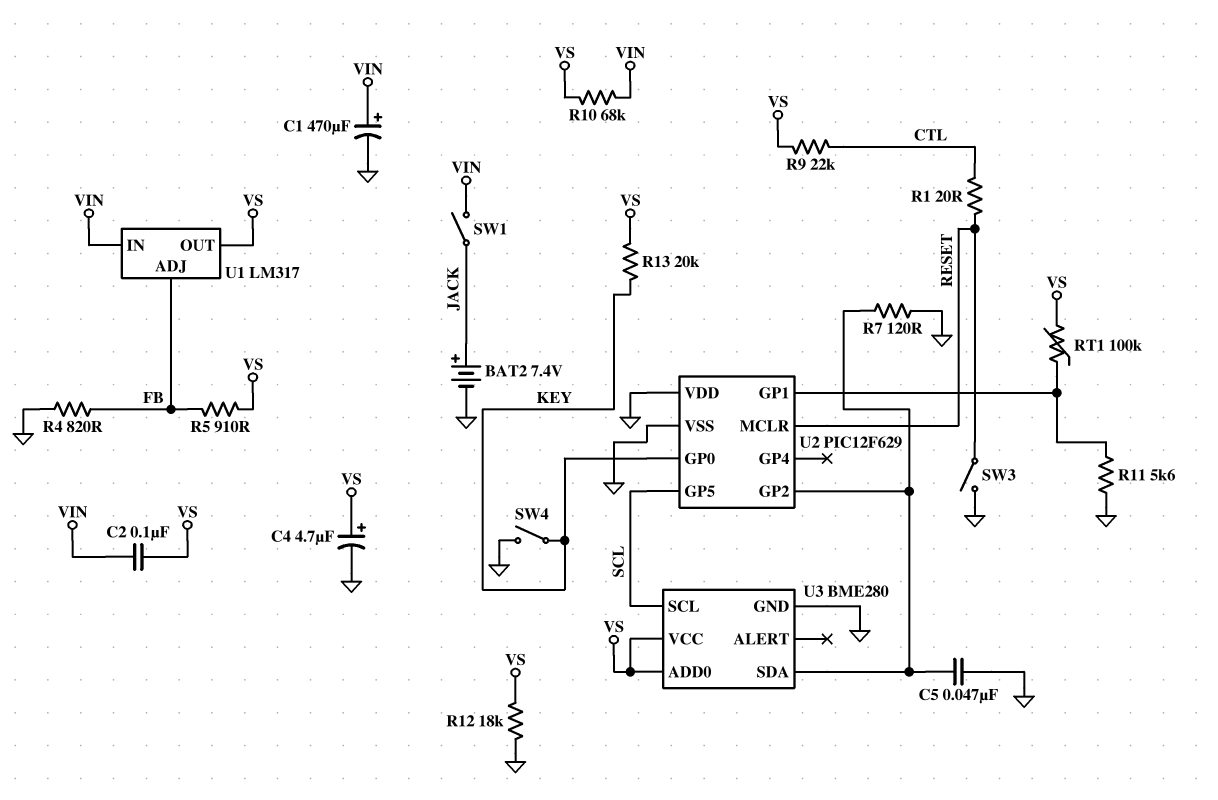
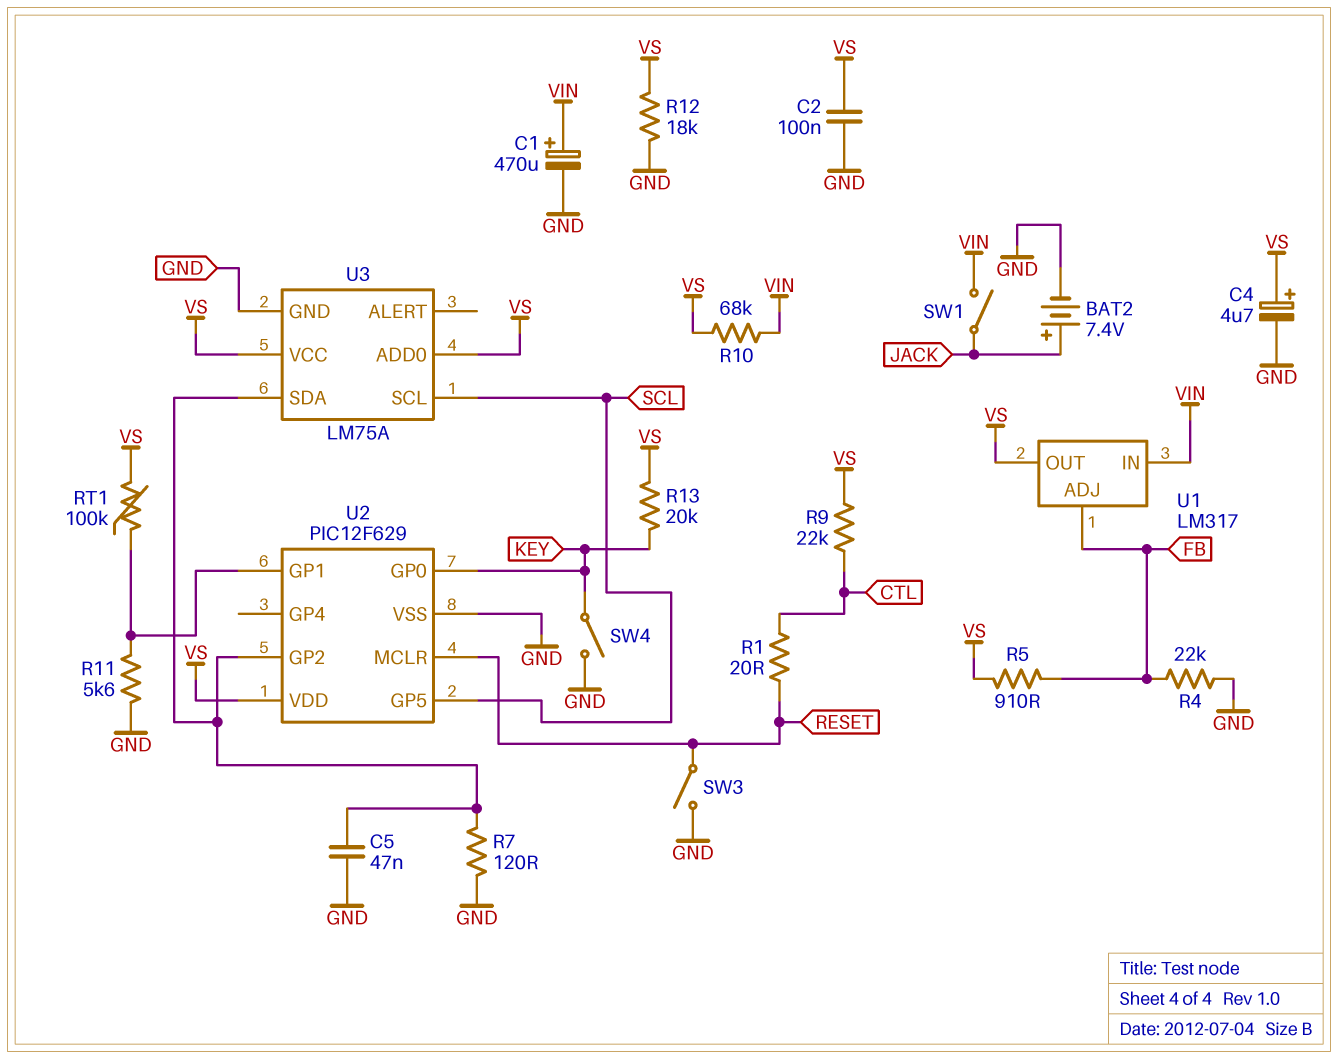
C2: 100nF (VIN, VS) -> 100nF (GND, VS)
R4: 820 (FB, GND) -> 22k (FB, GND)
U2 pin VDD: GND -> VS
U3: BME280 -> LM75A

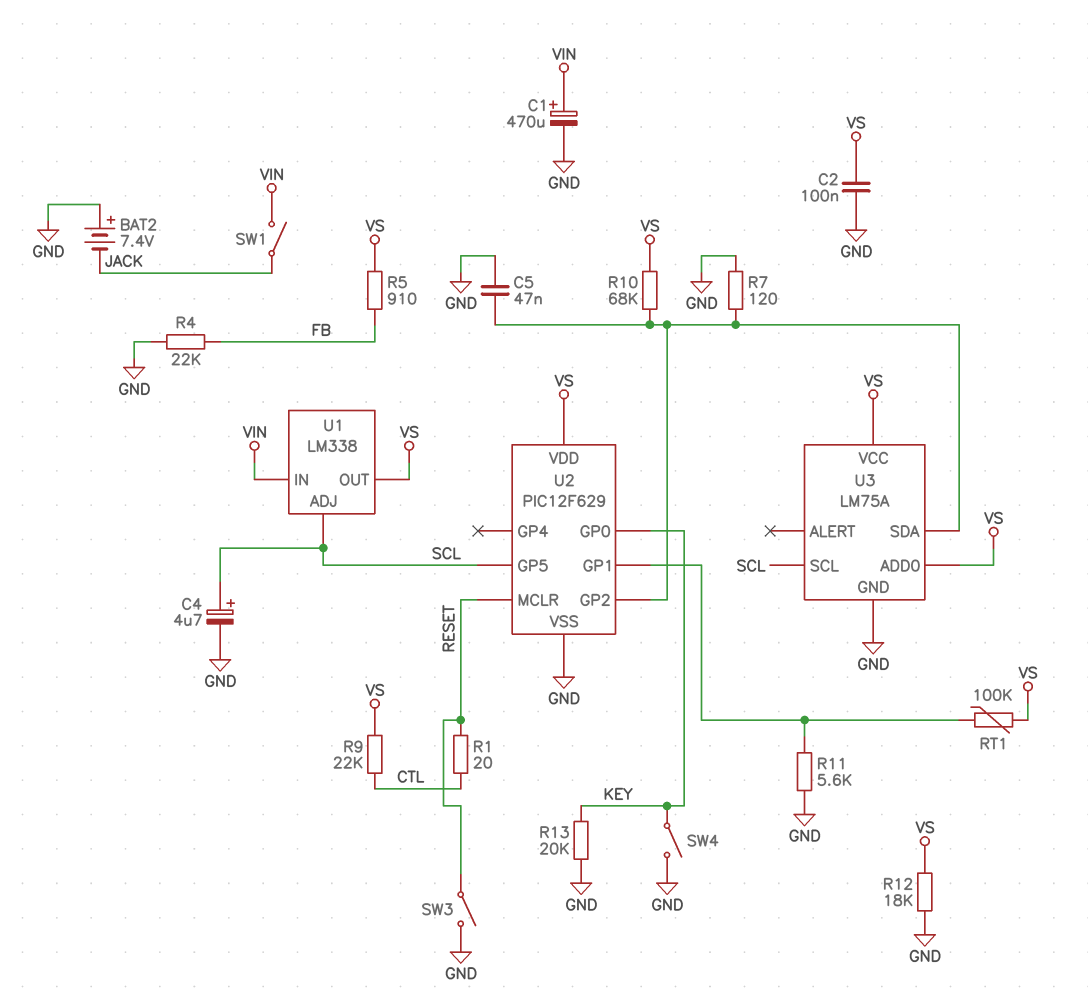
BAT2: 7.4V (plus JACK, minus GND) -> 7.4V (plus GND, minus JACK)
C4: 4.7uF (plus VS, minus GND) -> 4.7uF (plus SCL, minus GND)
R10: 68k (VIN, VS) -> 68k (U2/GP2, VS)
R13: 20k (KEY, VS) -> 20k (GND, KEY)
U1: LM317 -> LM338
U1 pin ADJ: FB -> SCL

